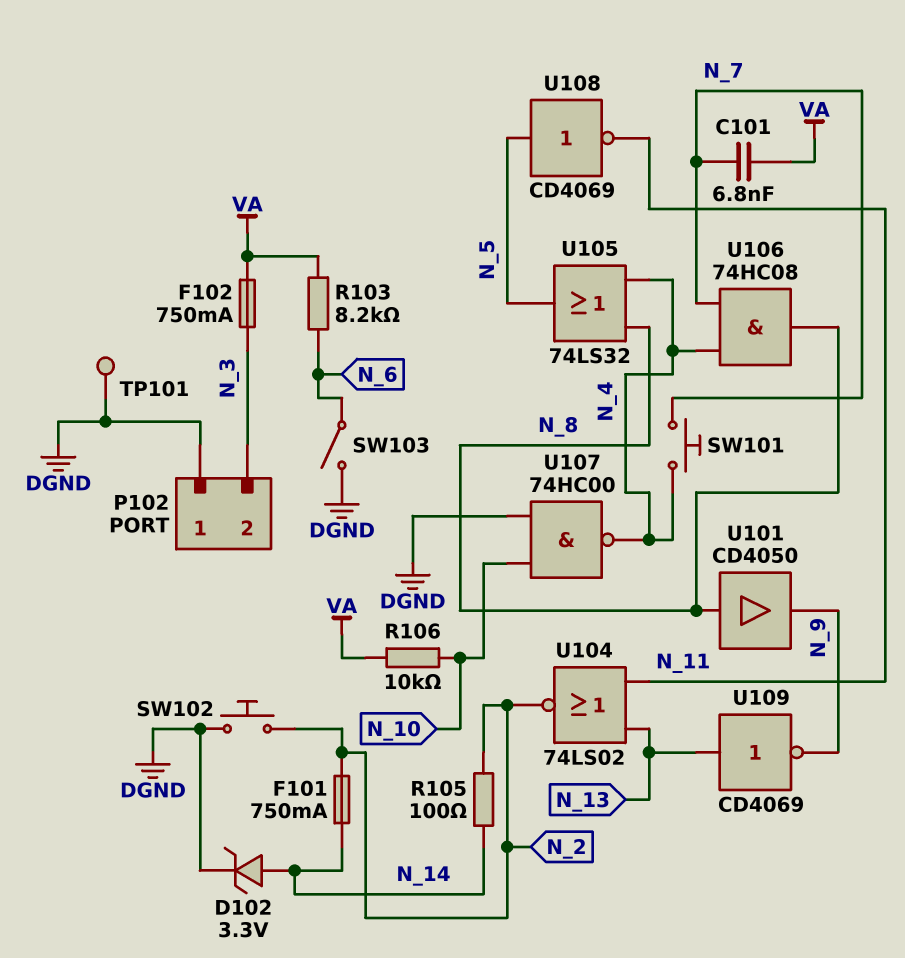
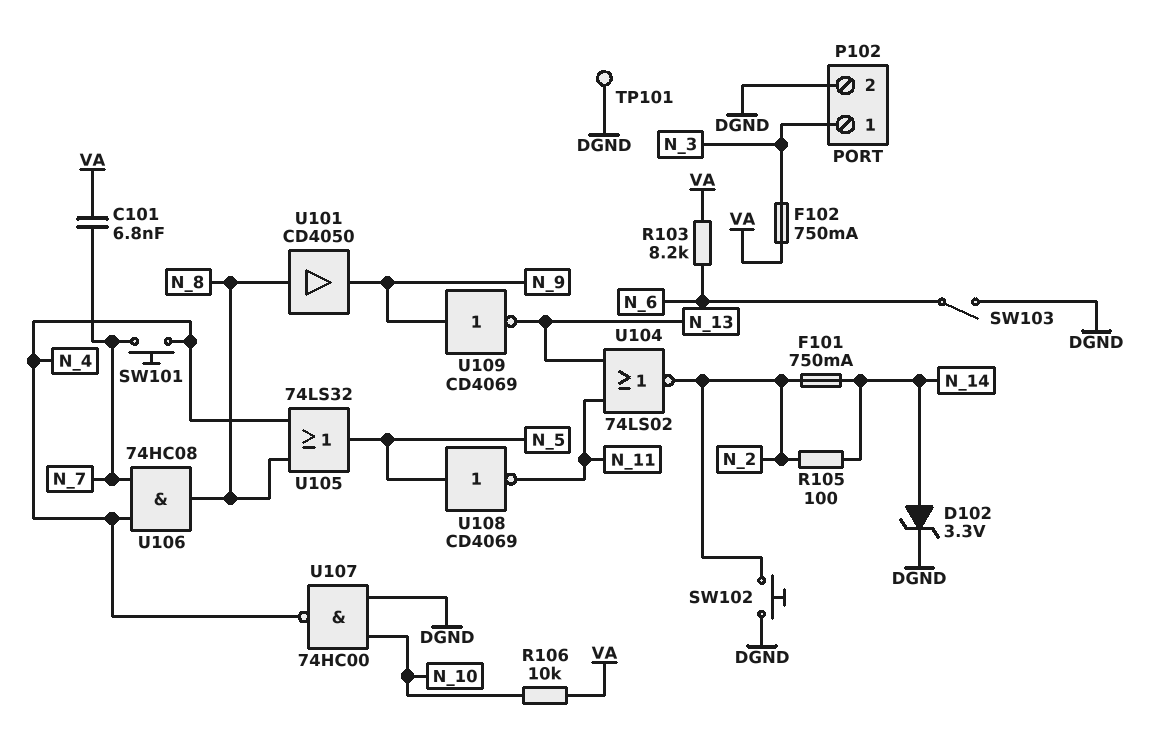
P102 pin 1: DGND -> N_3
P102 pin 2: N_3 -> DGND
U109: NOT CD4069 (in N_13, out N_9) -> NOT CD4069 (in N_9, out N_13)

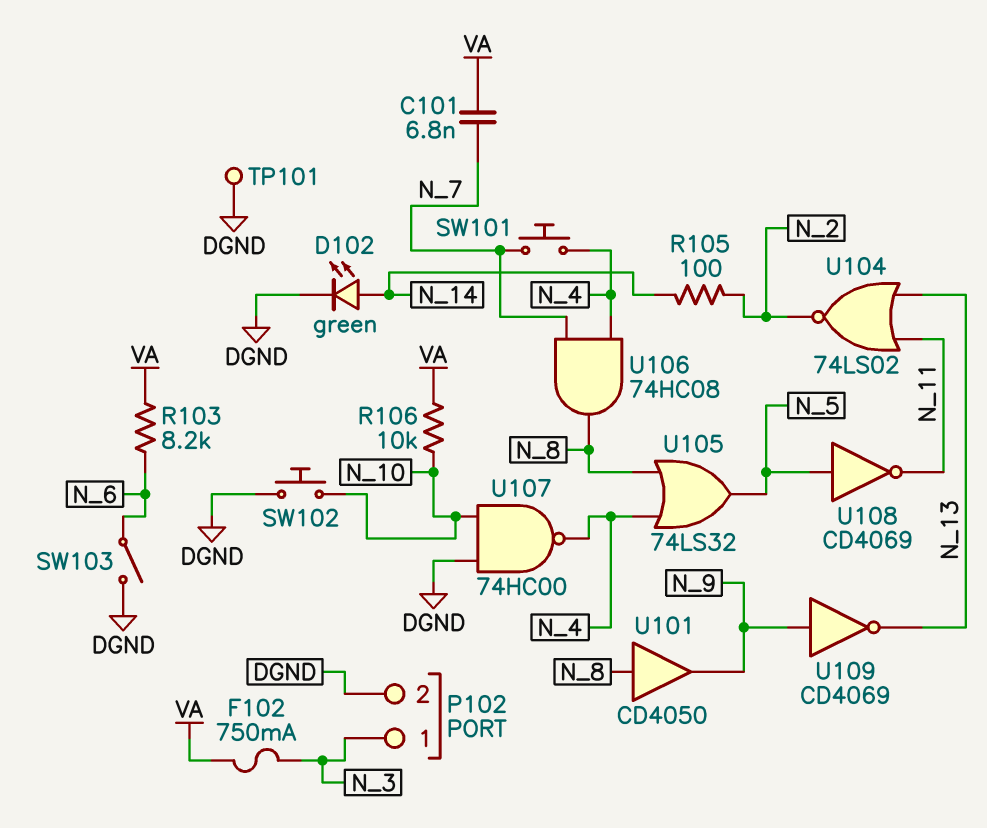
D102: zener 3.3V (A N_14, K DGND) -> LED green (A N_14, K DGND)
F101: 750mA (N_2, N_14) -> none
SW102: button (DGND, N_2) -> button (DGND, N_10)

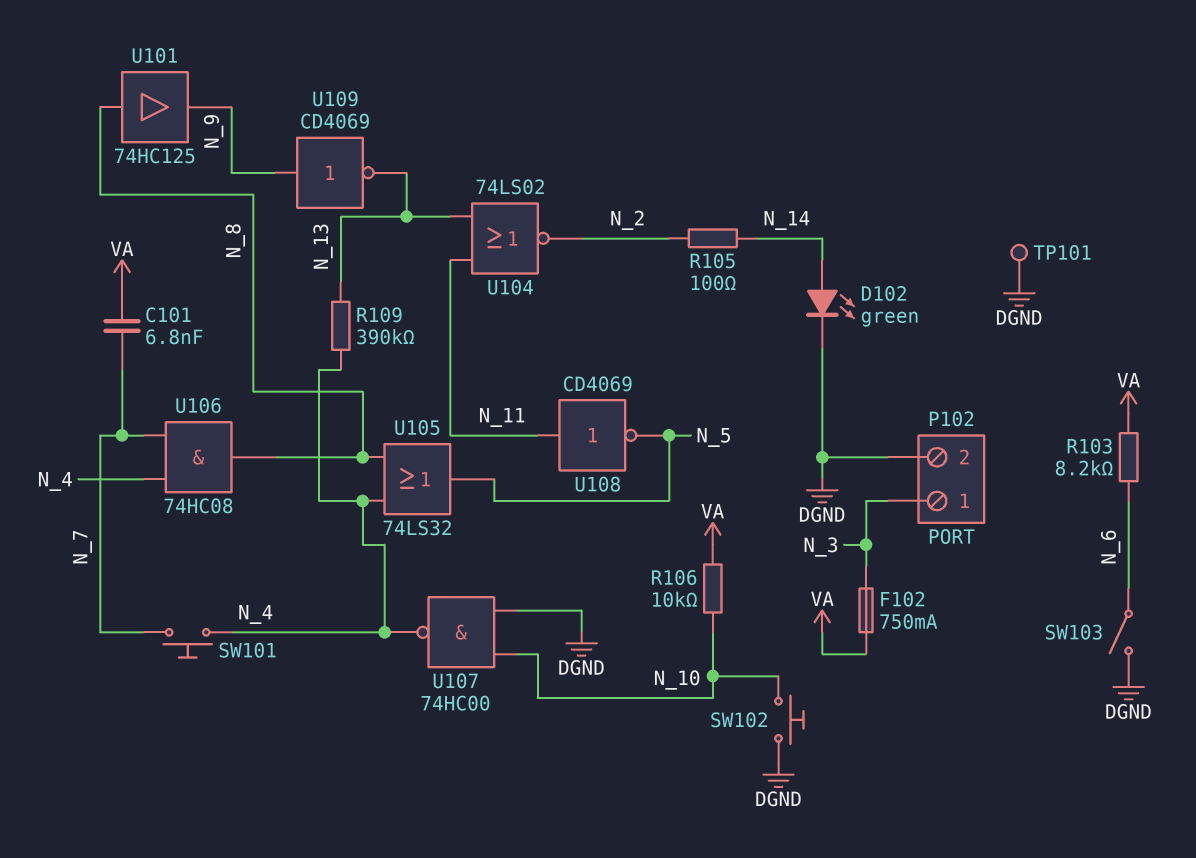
R109: none -> 390k (N_4, N_13)
U101: buffer CD4050 (in N_8, out N_9) -> buffer 74HC125 (in N_8, out N_9)
U108: NOT CD4069 (in N_5, out N_11) -> NOT CD4069 (in N_11, out N_5)

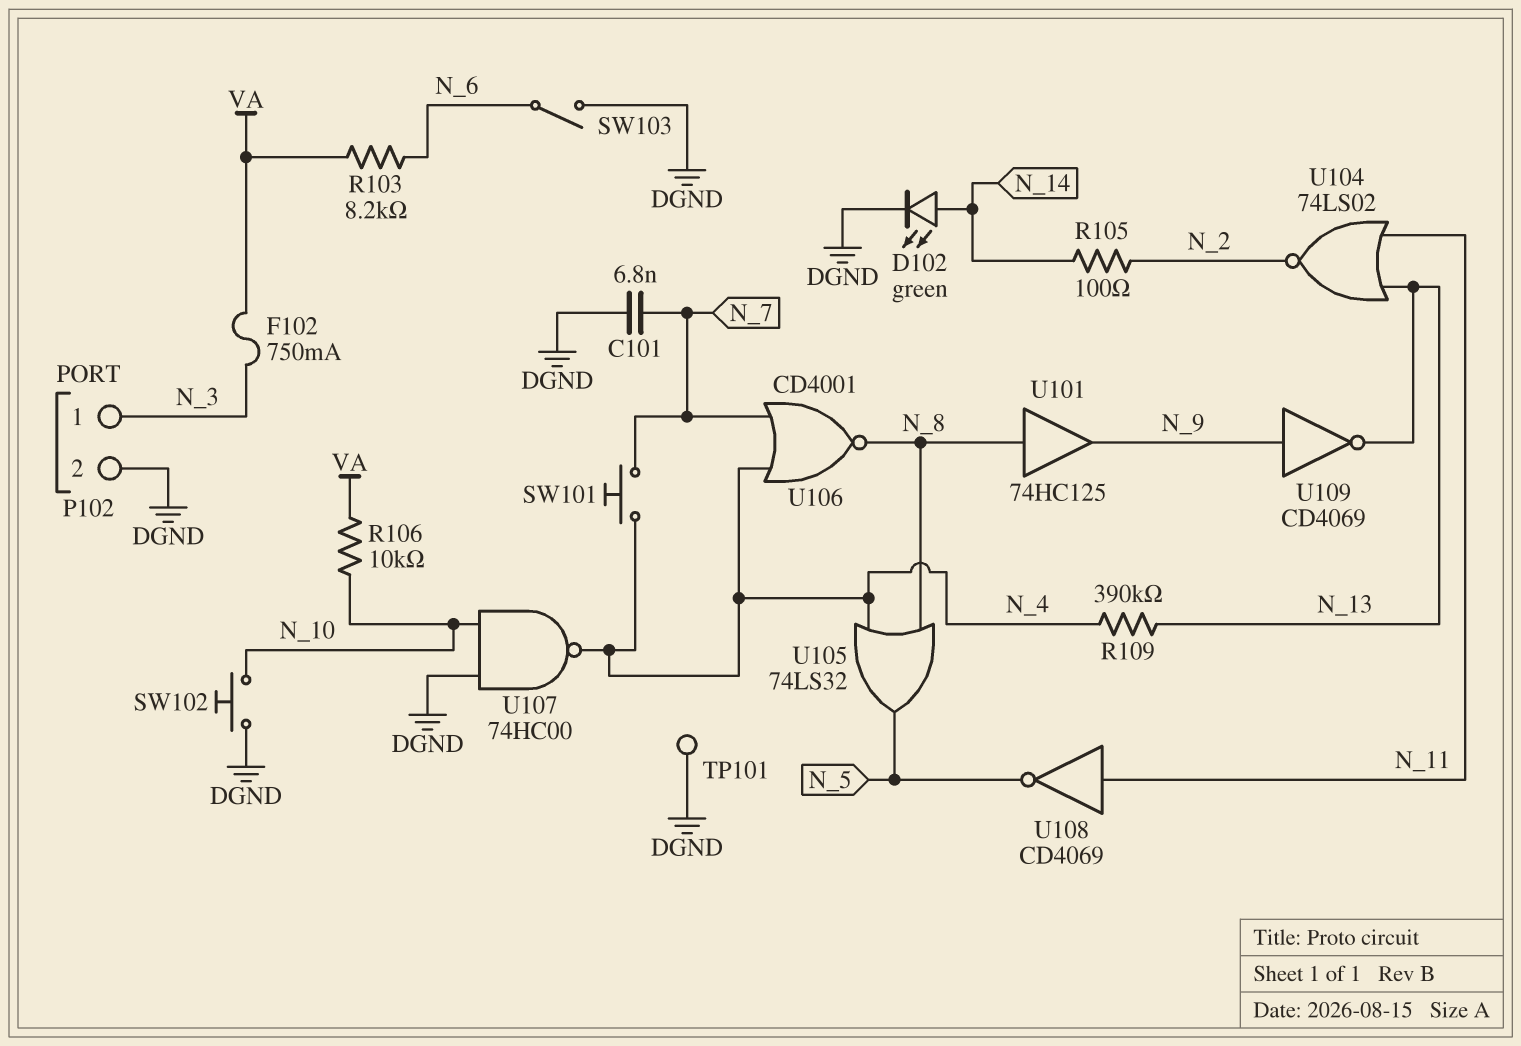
C101: 6.8nF (N_7, VA) -> 6.8nF (DGND, N_7)
U106: AND 74HC08 (in N_4, in N_7, out N_8) -> NOR CD4001 (in N_4, in N_7, out N_8)

